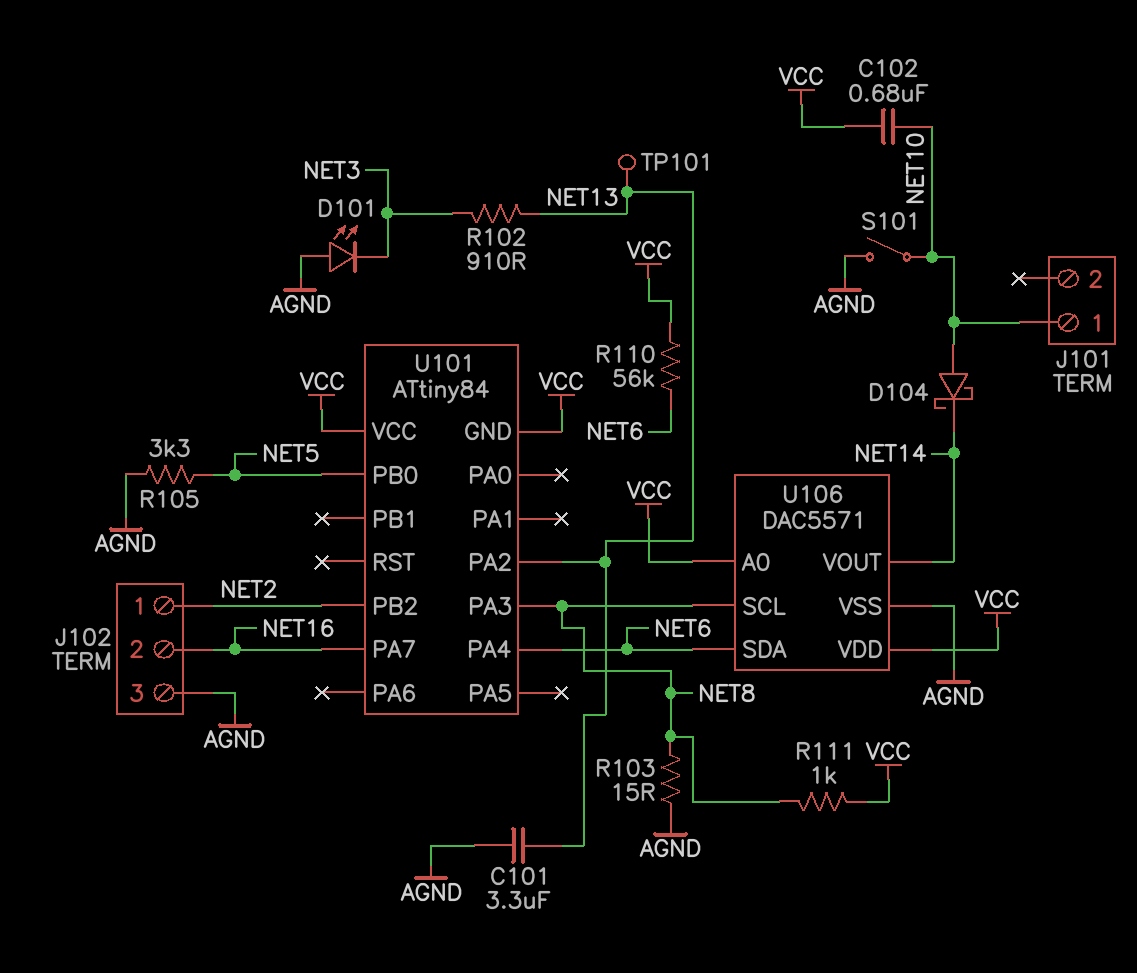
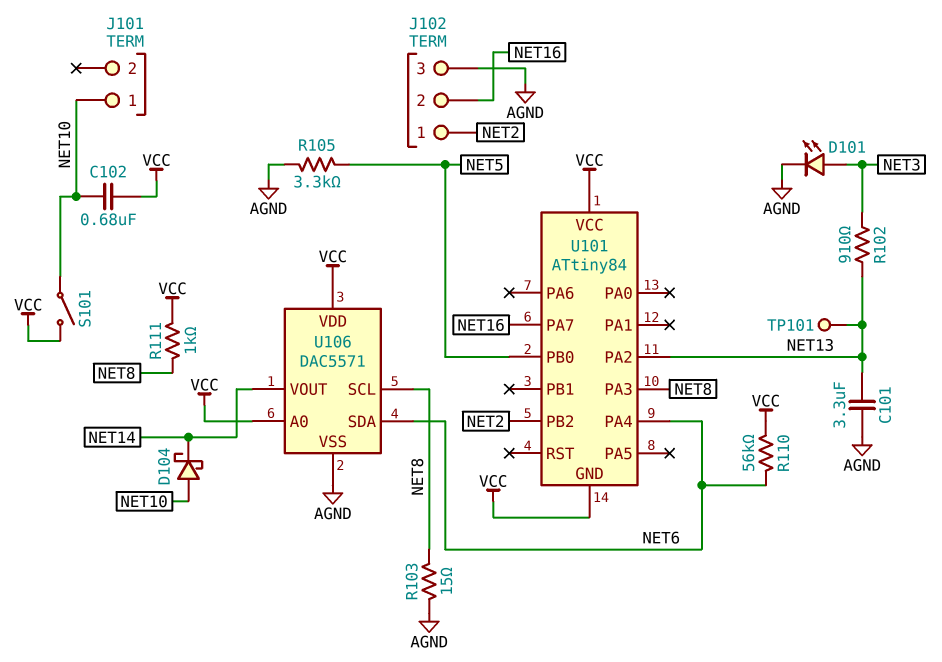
D101: LED (A AGND, K NET3) -> LED (A NET3, K AGND)
S101: switch (AGND, NET10) -> switch (NET10, VCC)

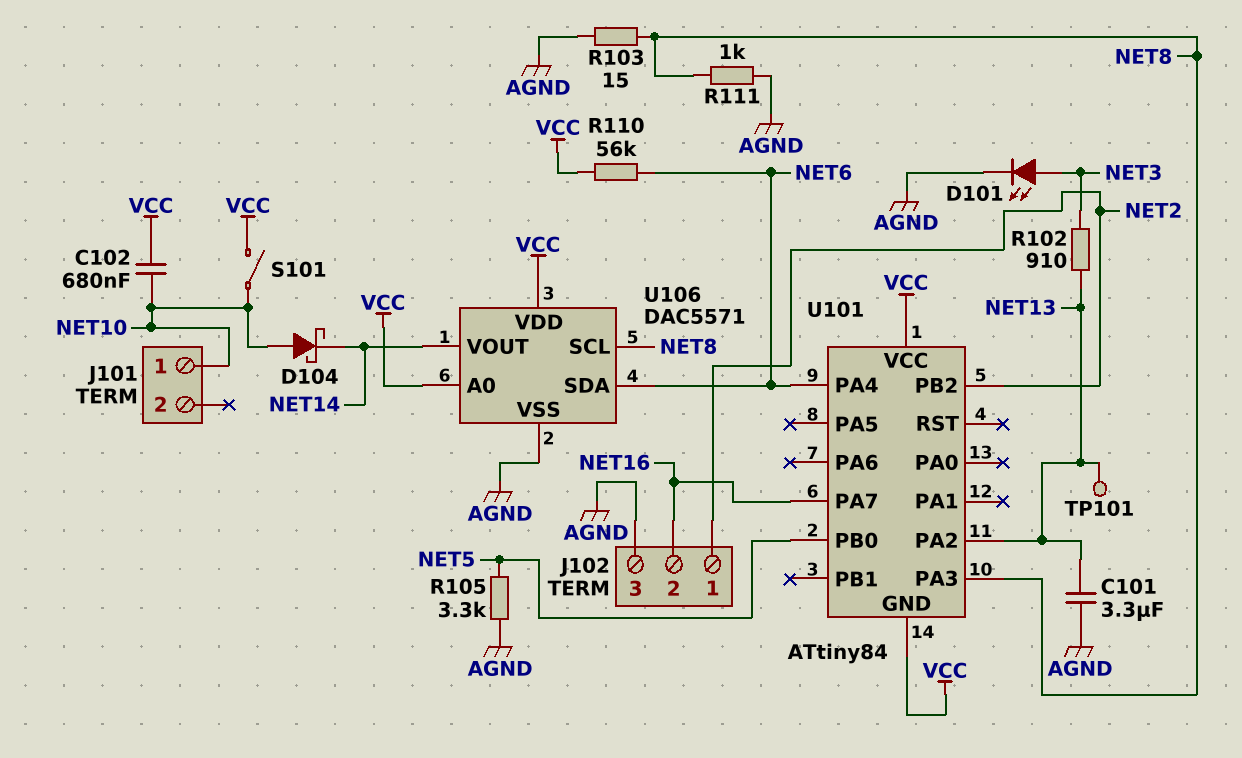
R111: 1k (NET8, VCC) -> 1k (AGND, NET8)

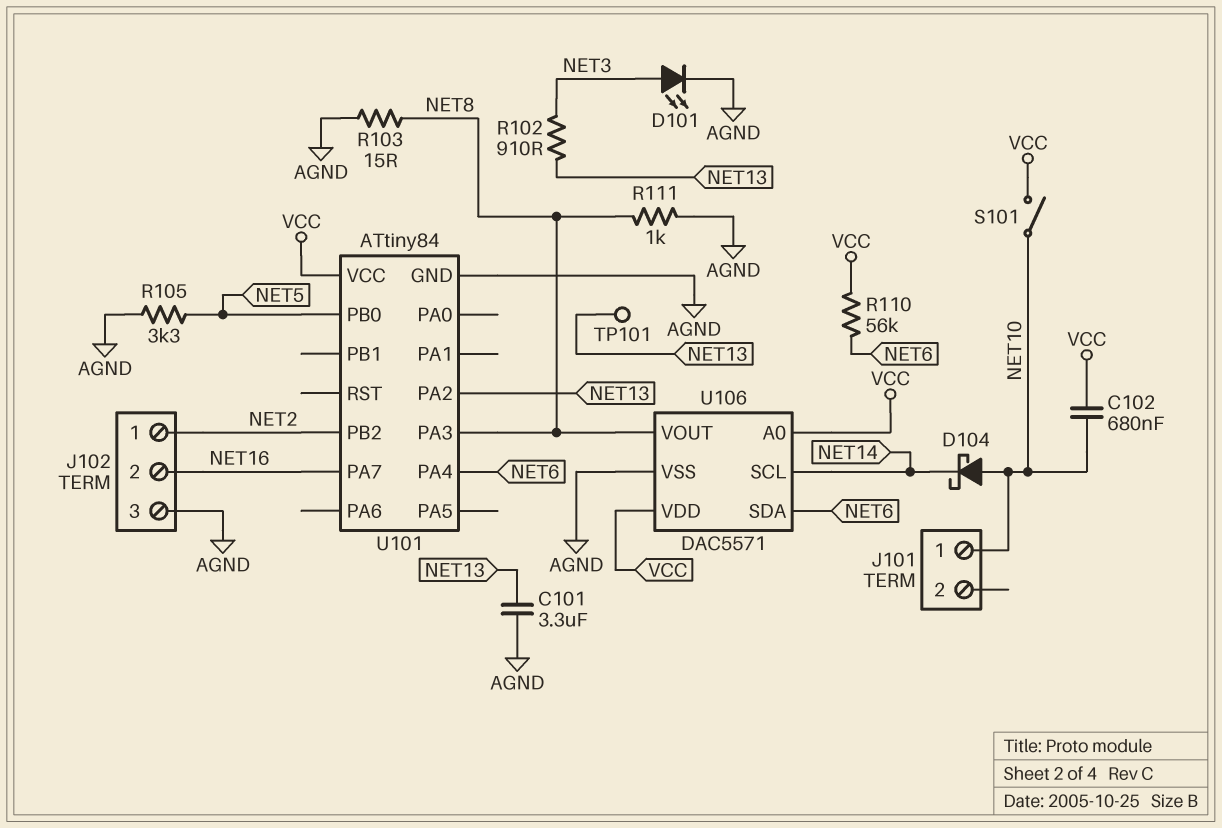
U101 pin GND: VCC -> AGND
U106 pin SCL: NET8 -> NET14
U106 pin VOUT: NET14 -> NET8

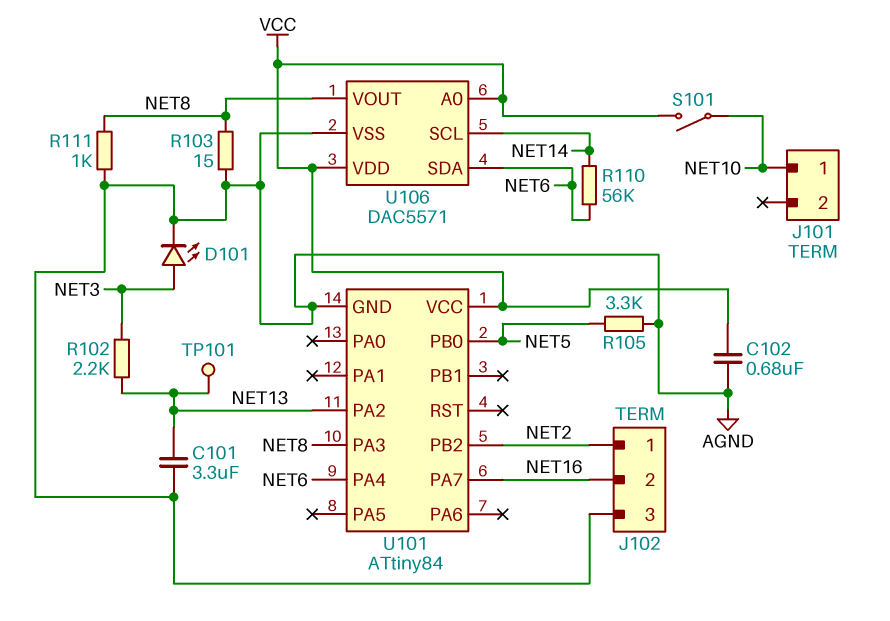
C102: 680nF (NET10, VCC) -> 680nF (AGND, VCC)
D104: schottky (A NET10, K NET14) -> none
R102: 910 (NET3, NET13) -> 2.2k (NET3, NET13)
R110: 56k (NET6, VCC) -> 56k (NET6, NET14)

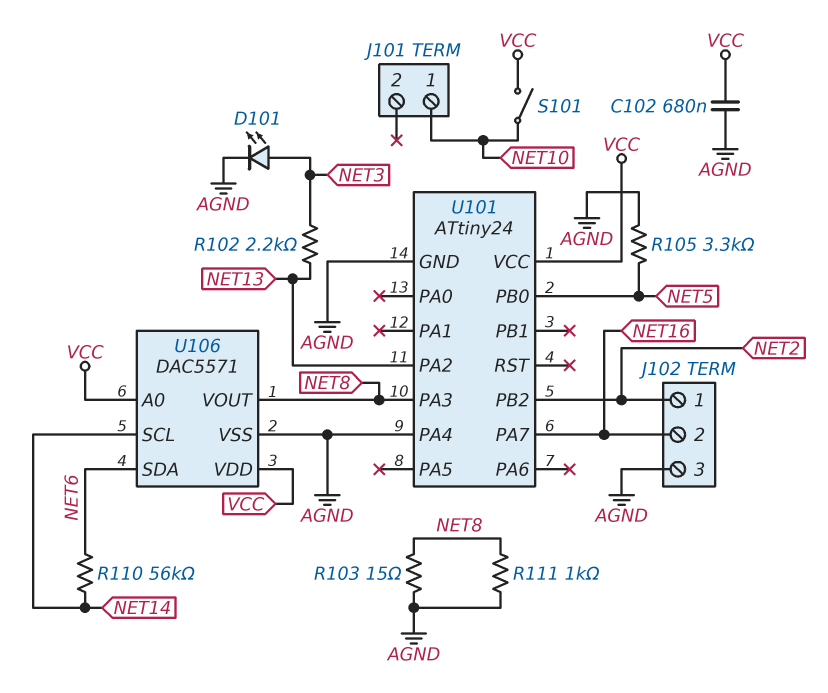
C101: 3.3uF (AGND, NET13) -> none
TP101: test point (NET13) -> none
U101: ATtiny84 -> ATtiny24
U101 pin PA4: NET6 -> AGND

